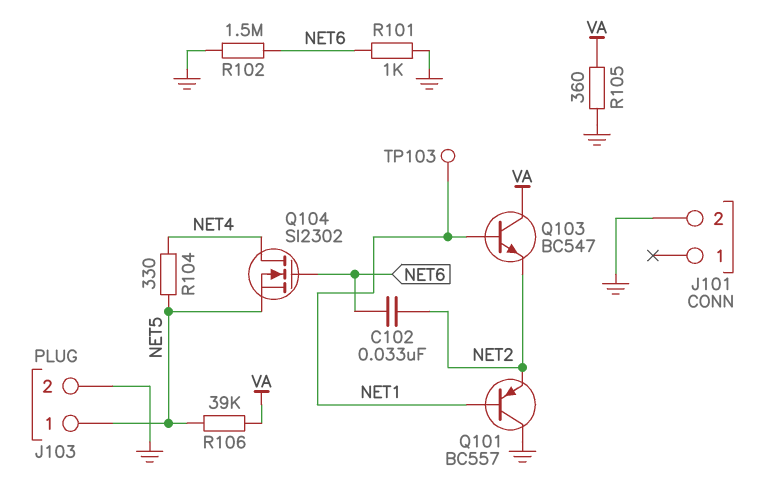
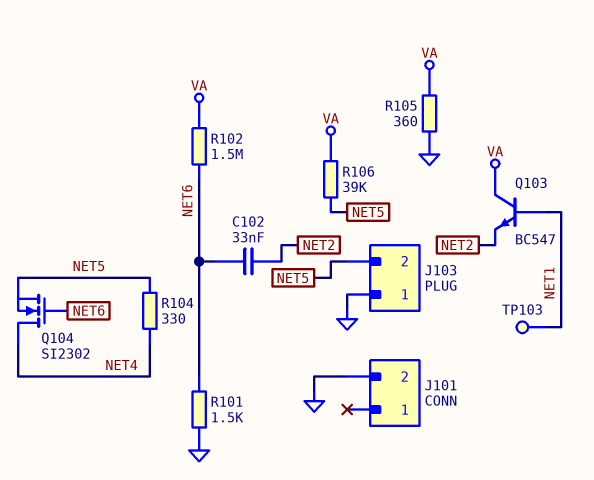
J103 pin 1: NET5 -> GND
J103 pin 2: GND -> NET5
Q101: PNP BC557 (B NET1, C GND, E NET2) -> none
R101: 1k (GND, NET6) -> 1.5k (GND, NET6)
R102: 1.5M (GND, NET6) -> 1.5M (NET6, VA)

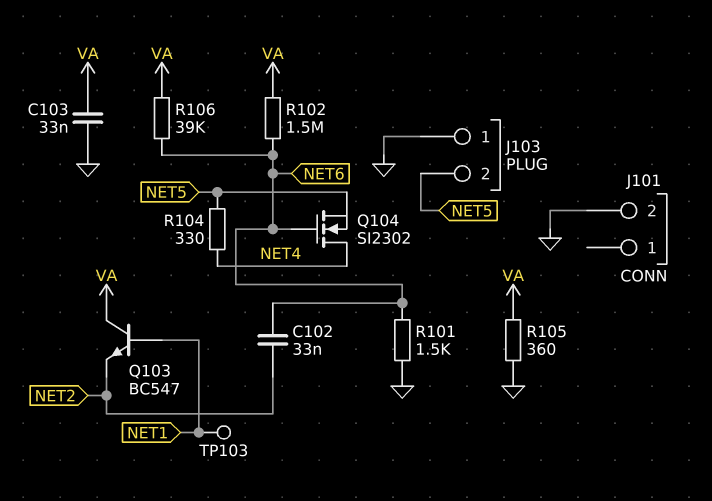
C103: none -> 33nF (GND, VA)
R106: 39k (NET5, VA) -> 39k (NET6, VA)

